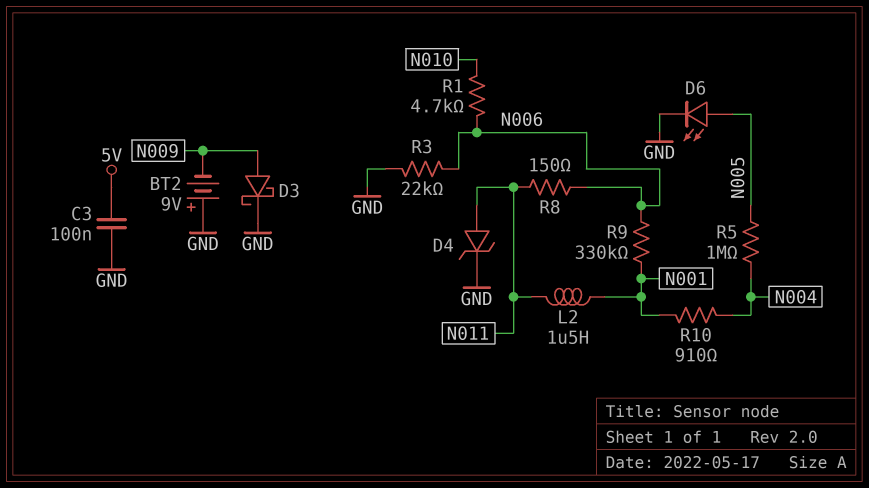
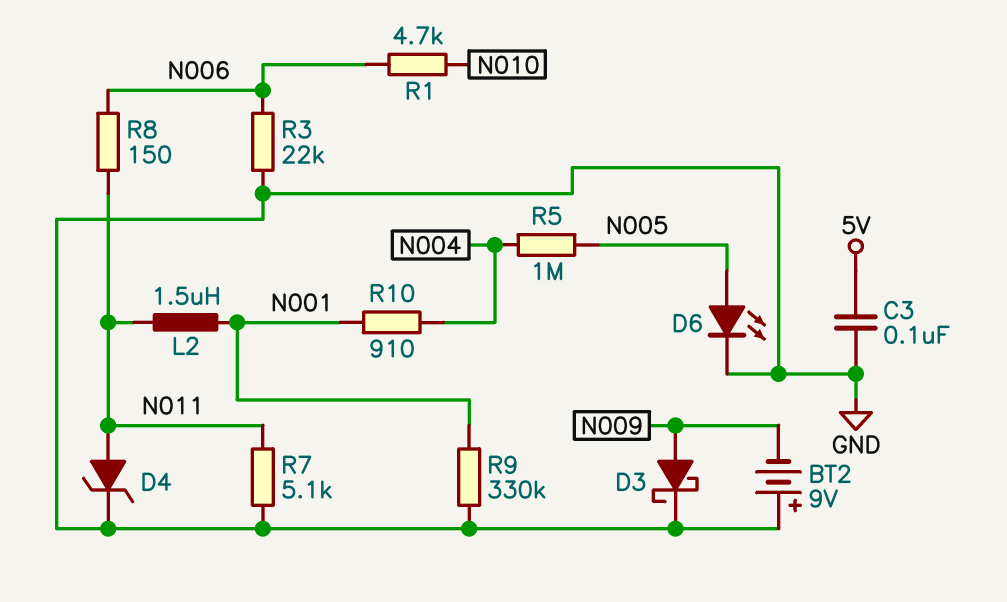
R7: none -> 5.1k (GND, N011)
R9: 330k (N001, N006) -> 330k (GND, N001)

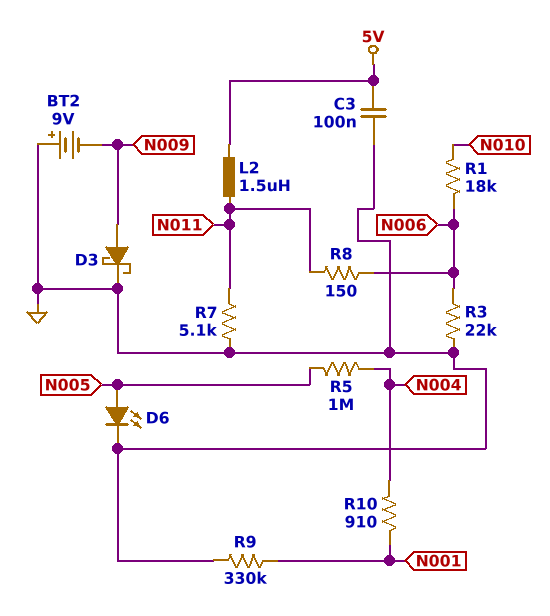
D4: zener (A N011, K GND) -> none
L2: 1.5uH (N001, N011) -> 1.5uH (5V, N011)
R1: 4.7k (N006, N010) -> 18k (N006, N010)

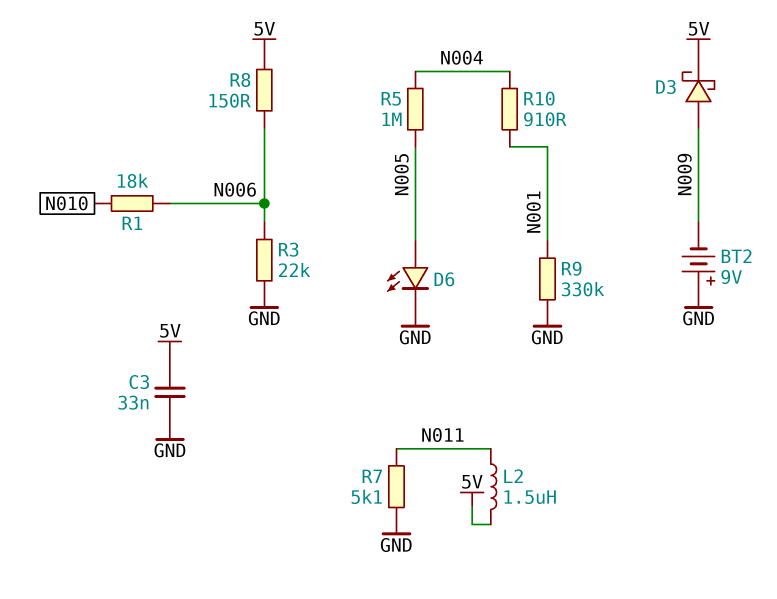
C3: 100nF (5V, GND) -> 33nF (5V, GND)
D3: schottky (A N009, K GND) -> schottky (A N009, K 5V)
R8: 150 (N006, N011) -> 150 (5V, N006)

